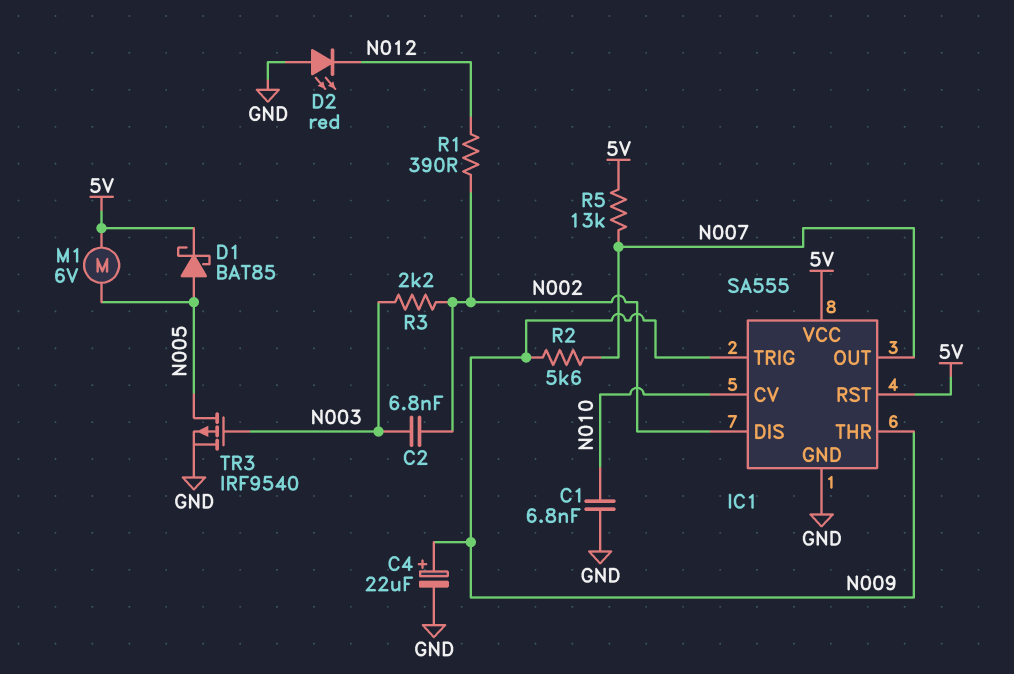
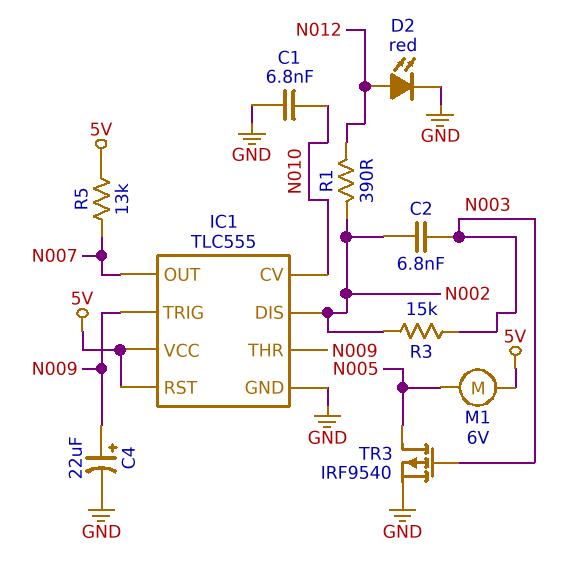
D1: schottky BAT85 (A N005, K 5V) -> none
D2: LED red (A GND, K N012) -> LED red (A N012, K GND)
IC1: SA555 -> TLC555
R2: 5.6k (N007, N009) -> none
R3: 2.2k (N002, N003) -> 15k (N002, N003)

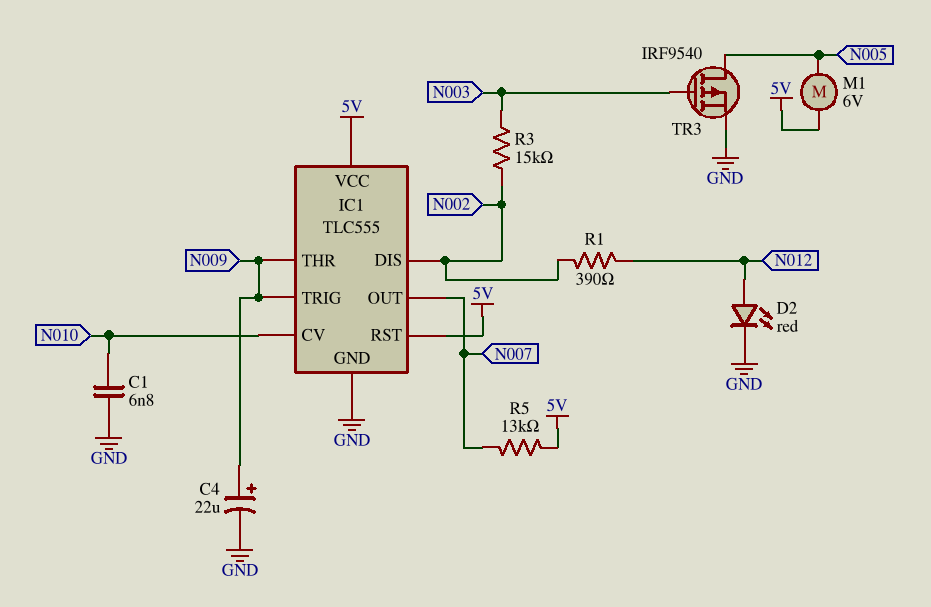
C2: 6.8nF (N002, N003) -> none

